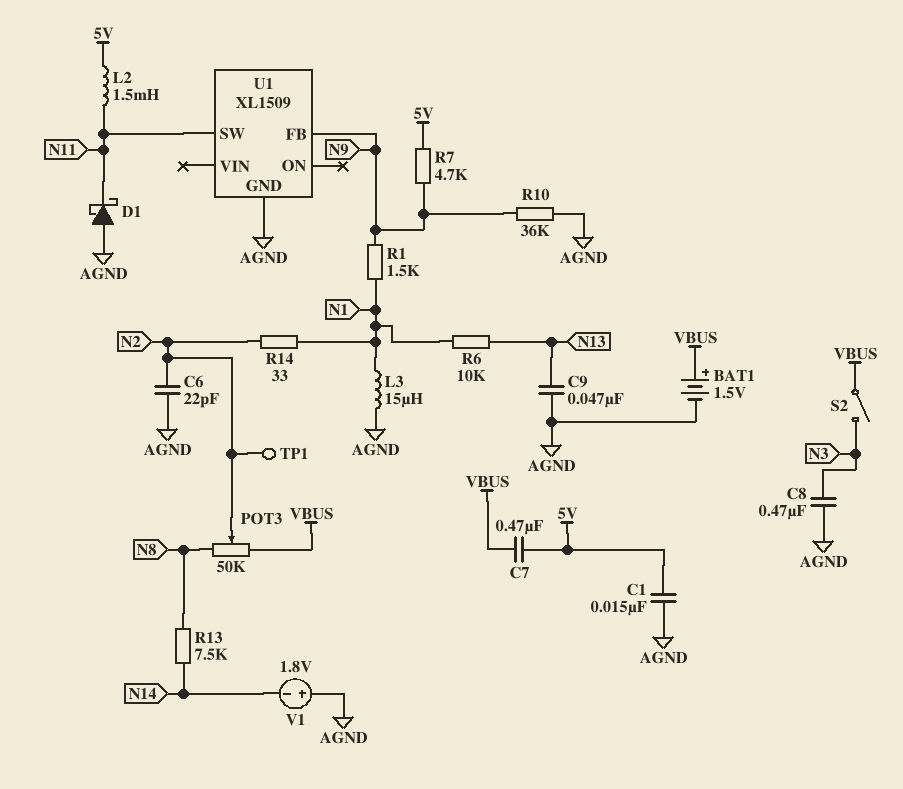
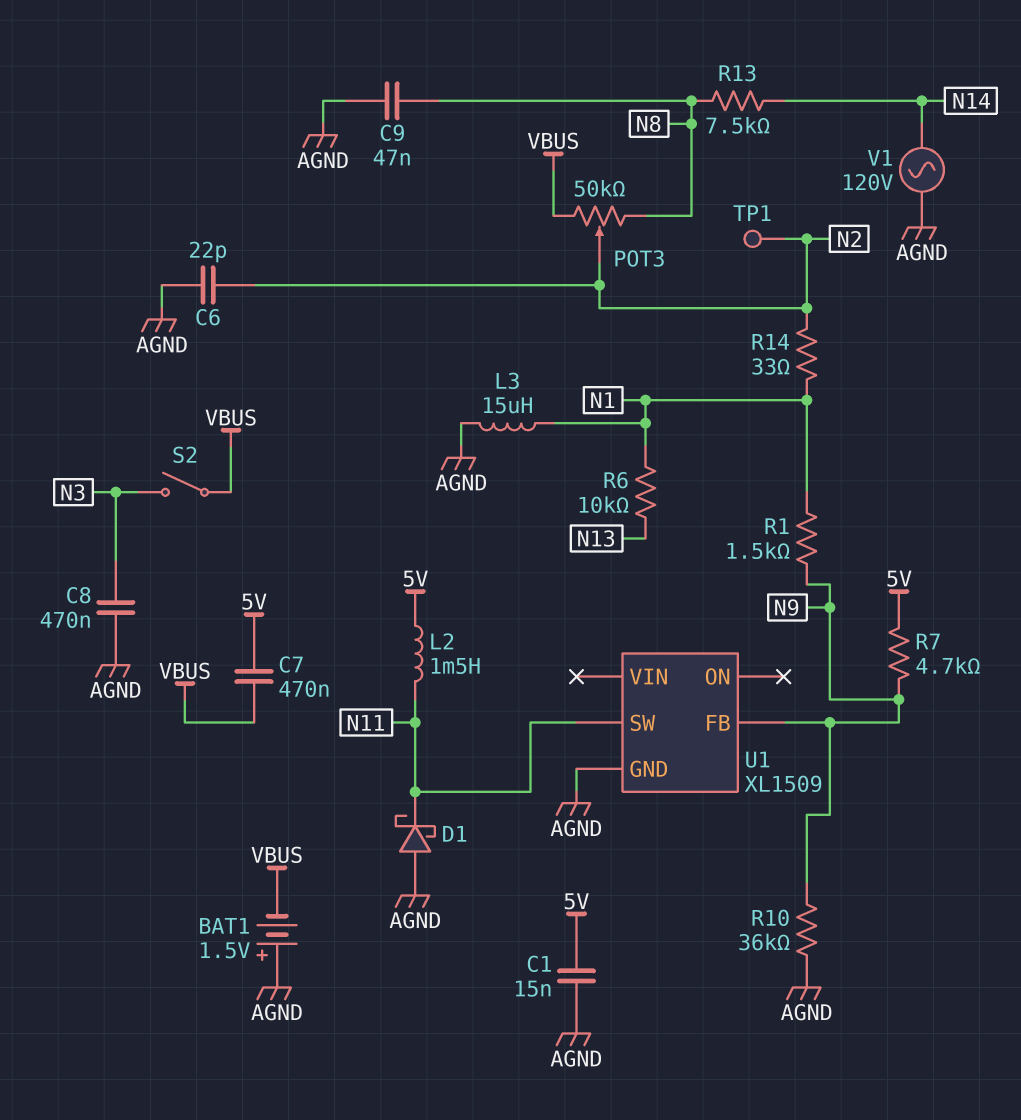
BAT1: 1.5V (plus VBUS, minus AGND) -> 1.5V (plus AGND, minus VBUS)
C9: 47nF (AGND, N13) -> 47nF (AGND, N8)
V1: 1.8V (plus AGND, minus N14) -> AC 120V (AGND, N14)

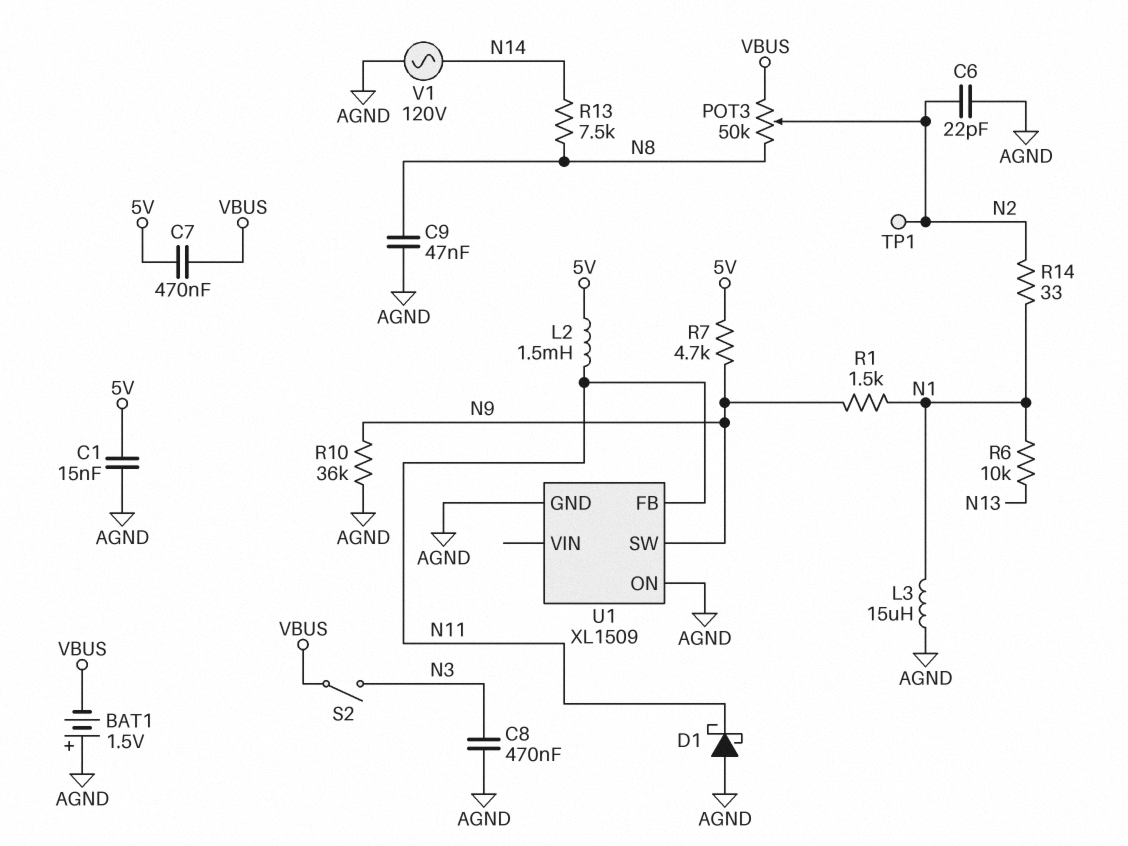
U1 pin FB: N9 -> N11
U1 pin ON: none -> AGND
U1 pin SW: N11 -> N9

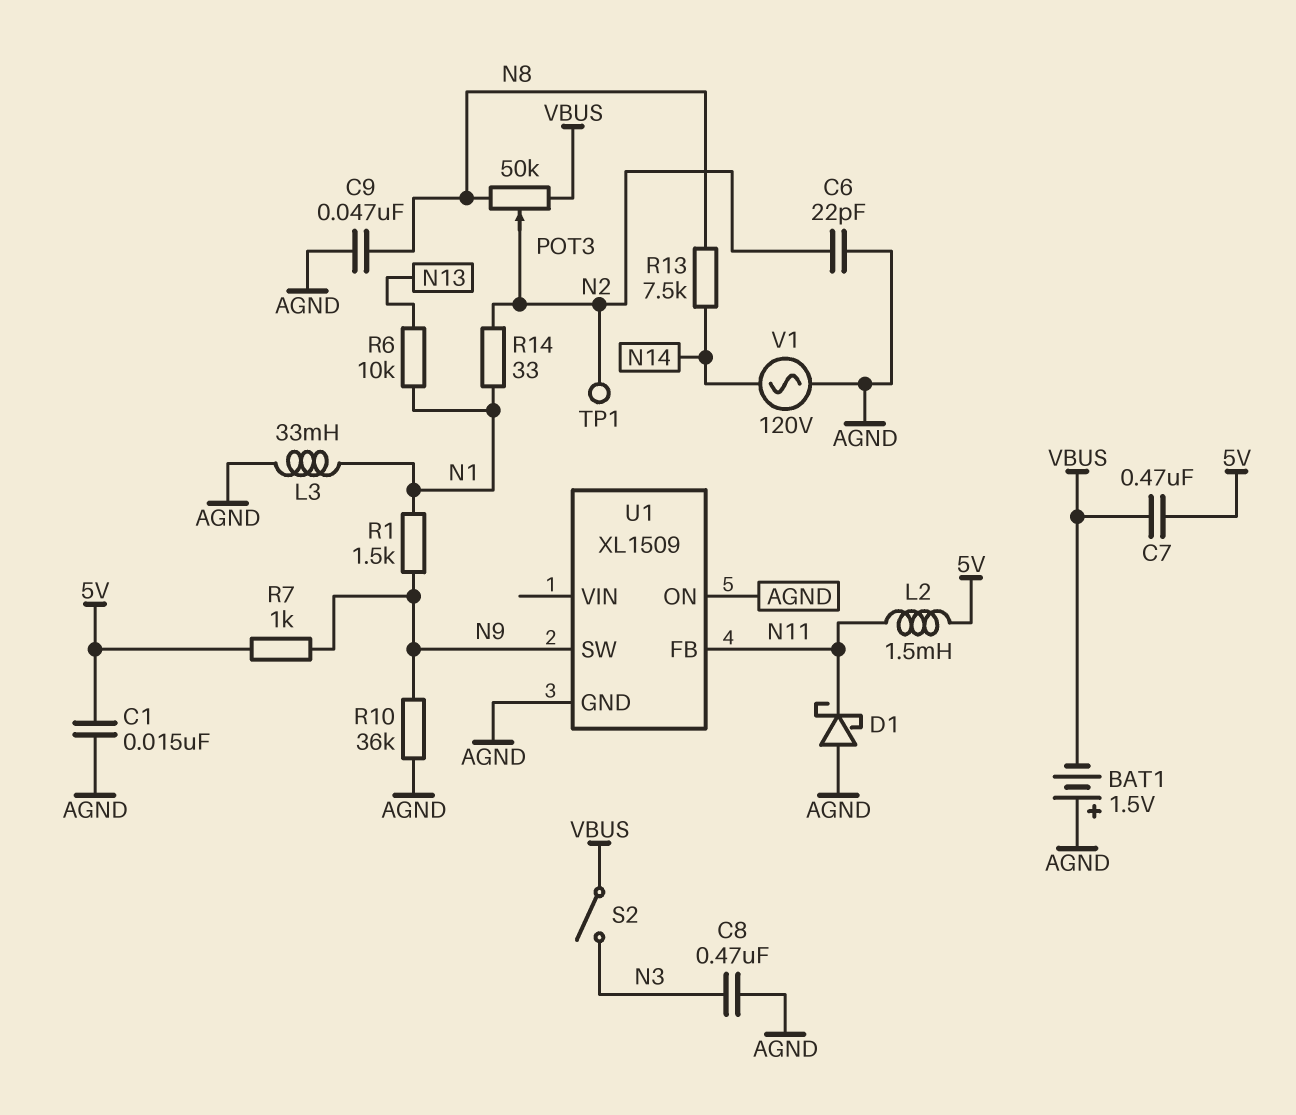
L3: 15uH (AGND, N1) -> 33mH (AGND, N1)
R7: 4.7k (5V, N9) -> 1k (5V, N9)

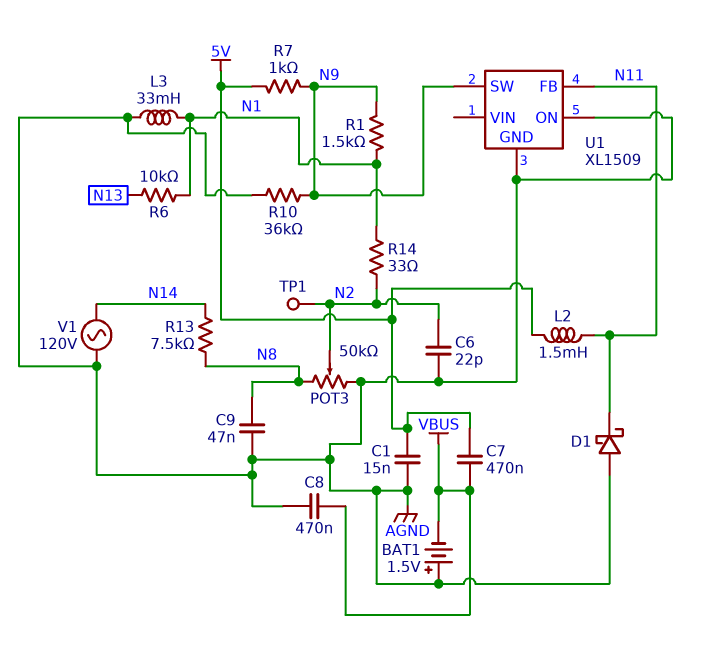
C8: 470nF (AGND, N3) -> 470nF (AGND, VBUS)
POT3: 50k (N8, VBUS, wiper N2) -> 50k (AGND, N8, wiper N2)
S2: switch (N3, VBUS) -> none

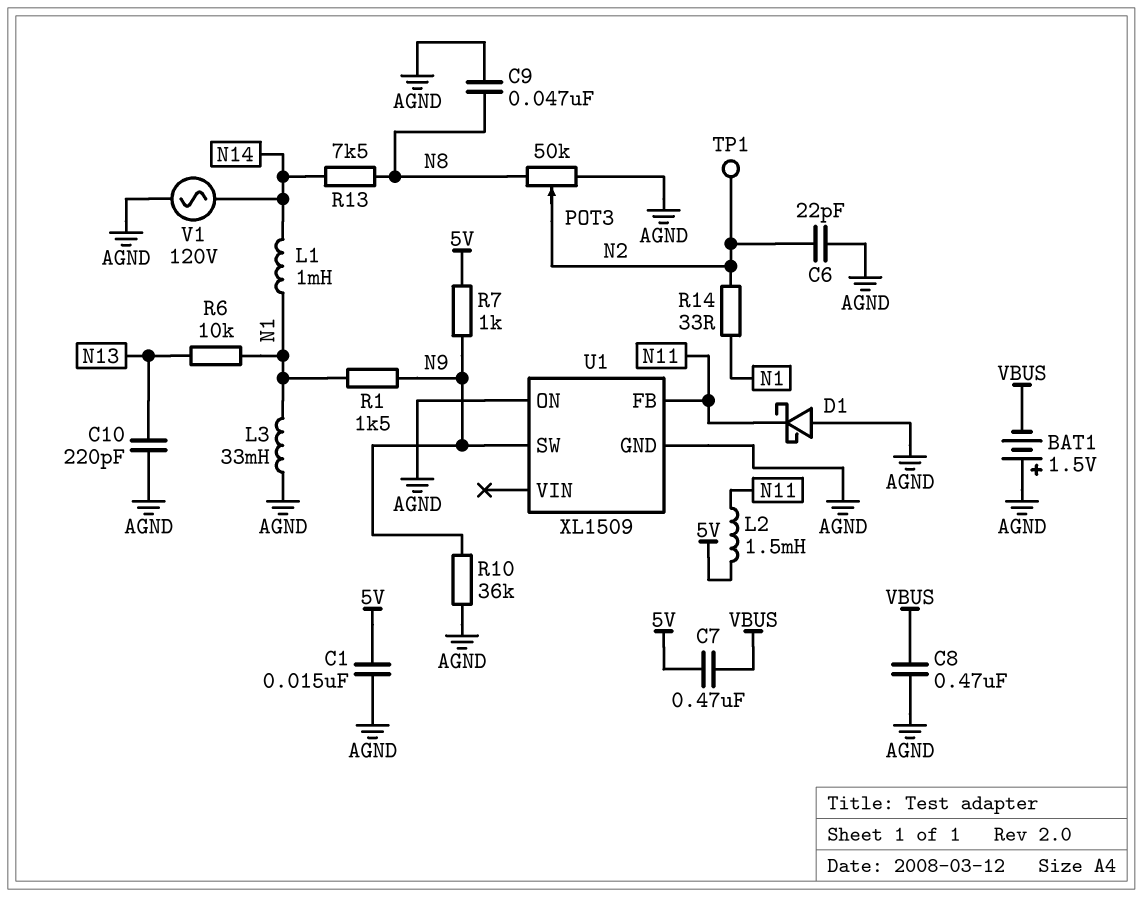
C10: none -> 220pF (AGND, N13)
L1: none -> 1mH (N1, N14)

